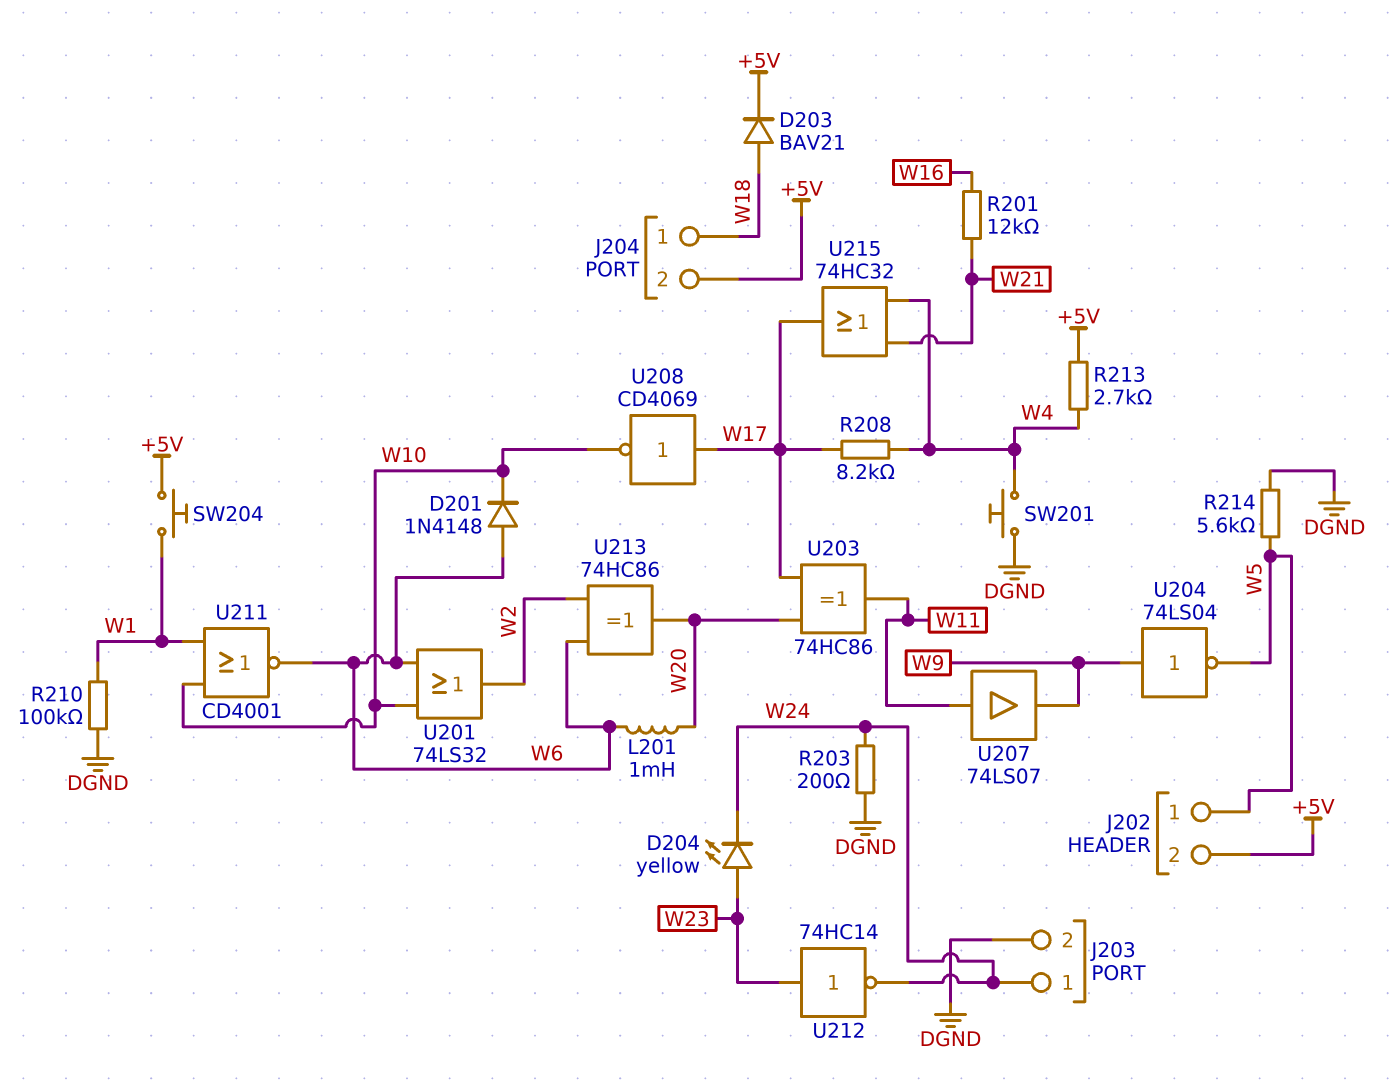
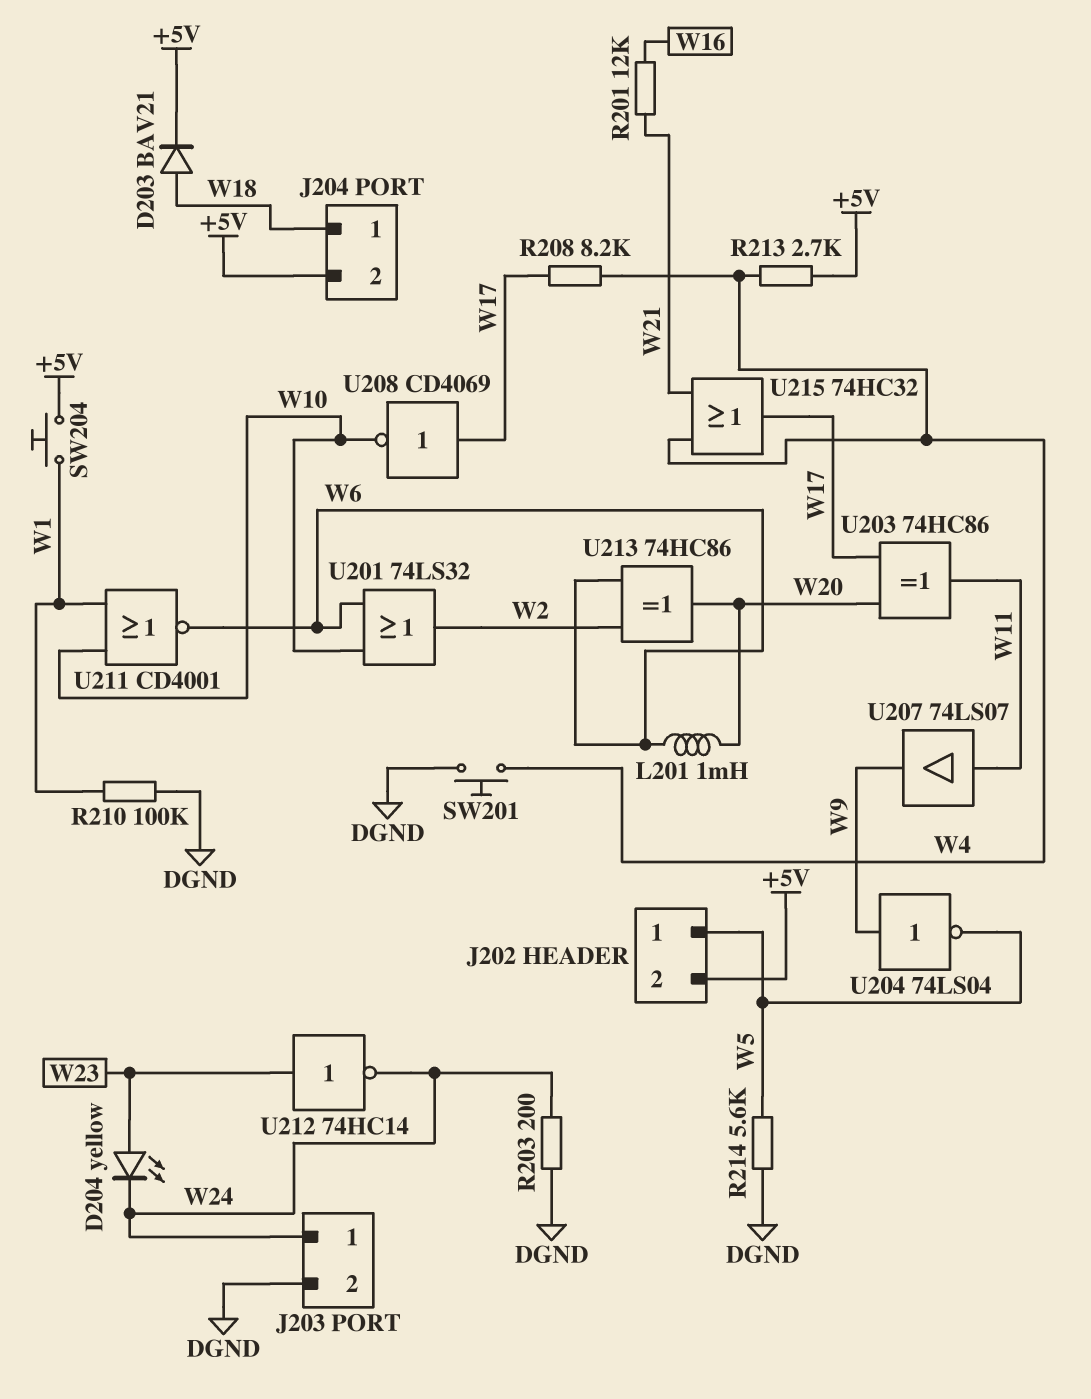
D201: diode 1N4148 (A W6, K W10) -> none

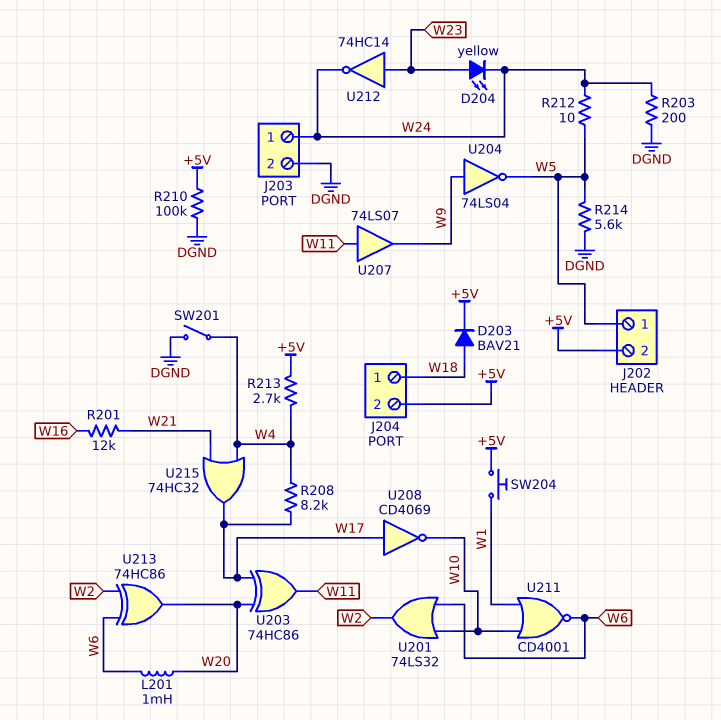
R210: 100k (DGND, W1) -> 100k (+5V, DGND)
R212: none -> 10 (W5, W24)
SW201: button (DGND, W4) -> switch (DGND, W4)

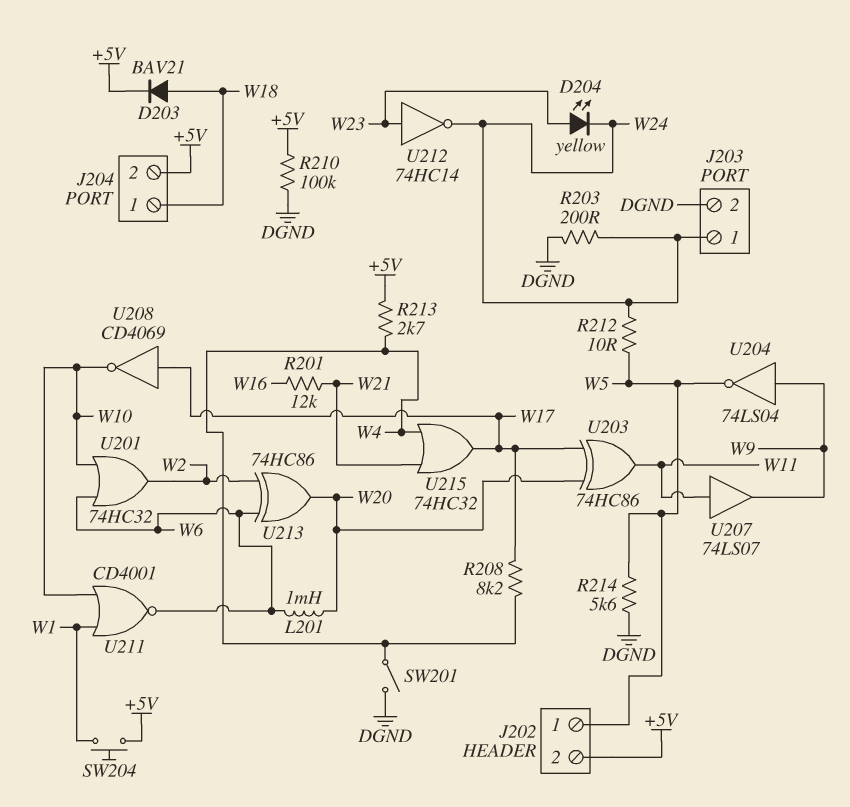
U201: OR 74LS32 (in W6, in W10, out W2) -> OR 74HC32 (in W6, in W10, out W2)

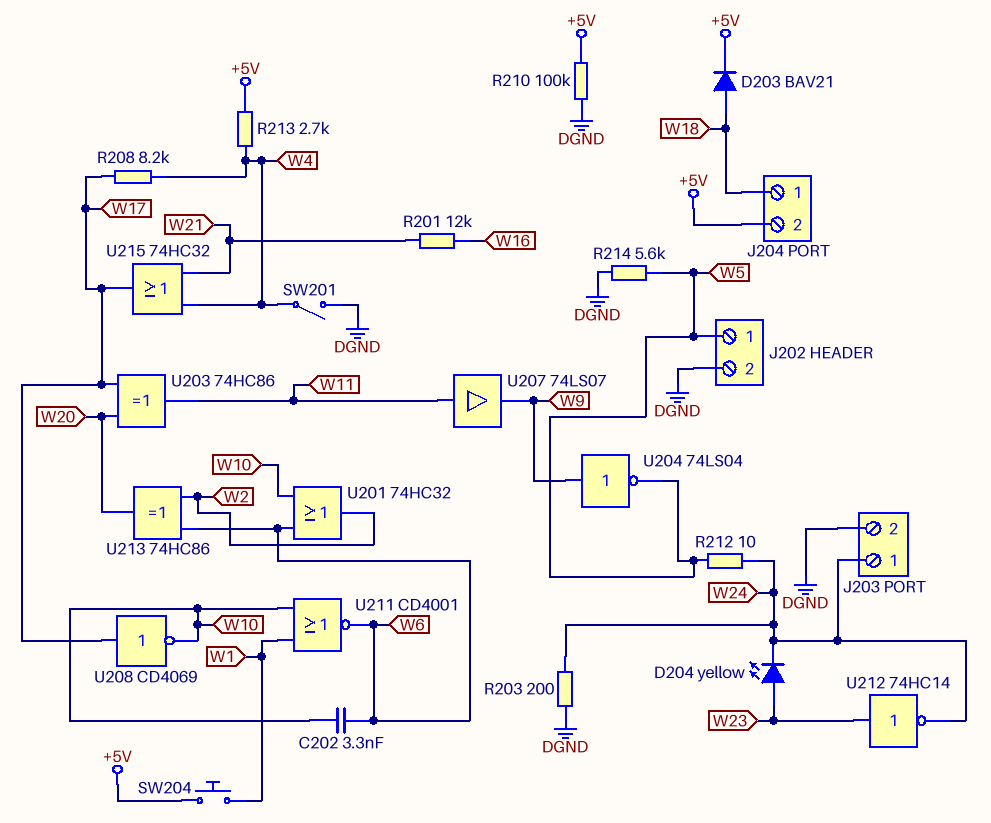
C202: none -> 3.3nF (W6, W10)
J202 pin 2: +5V -> DGND
L201: 1mH (W6, W20) -> none

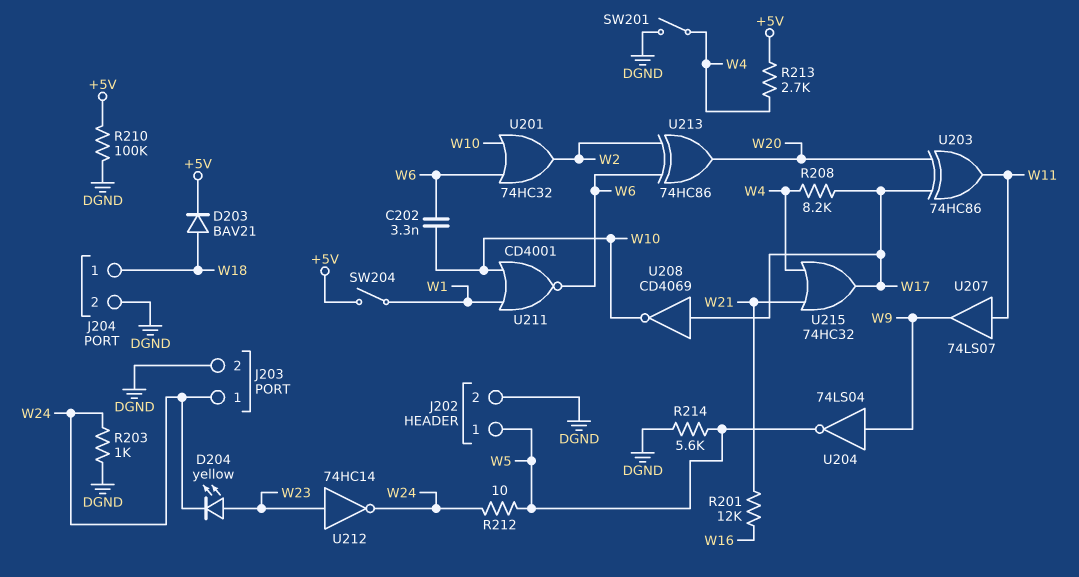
J204 pin 2: +5V -> DGND
R203: 200 (DGND, W24) -> 1k (DGND, W24)
SW204: button (+5V, W1) -> switch (+5V, W1)

